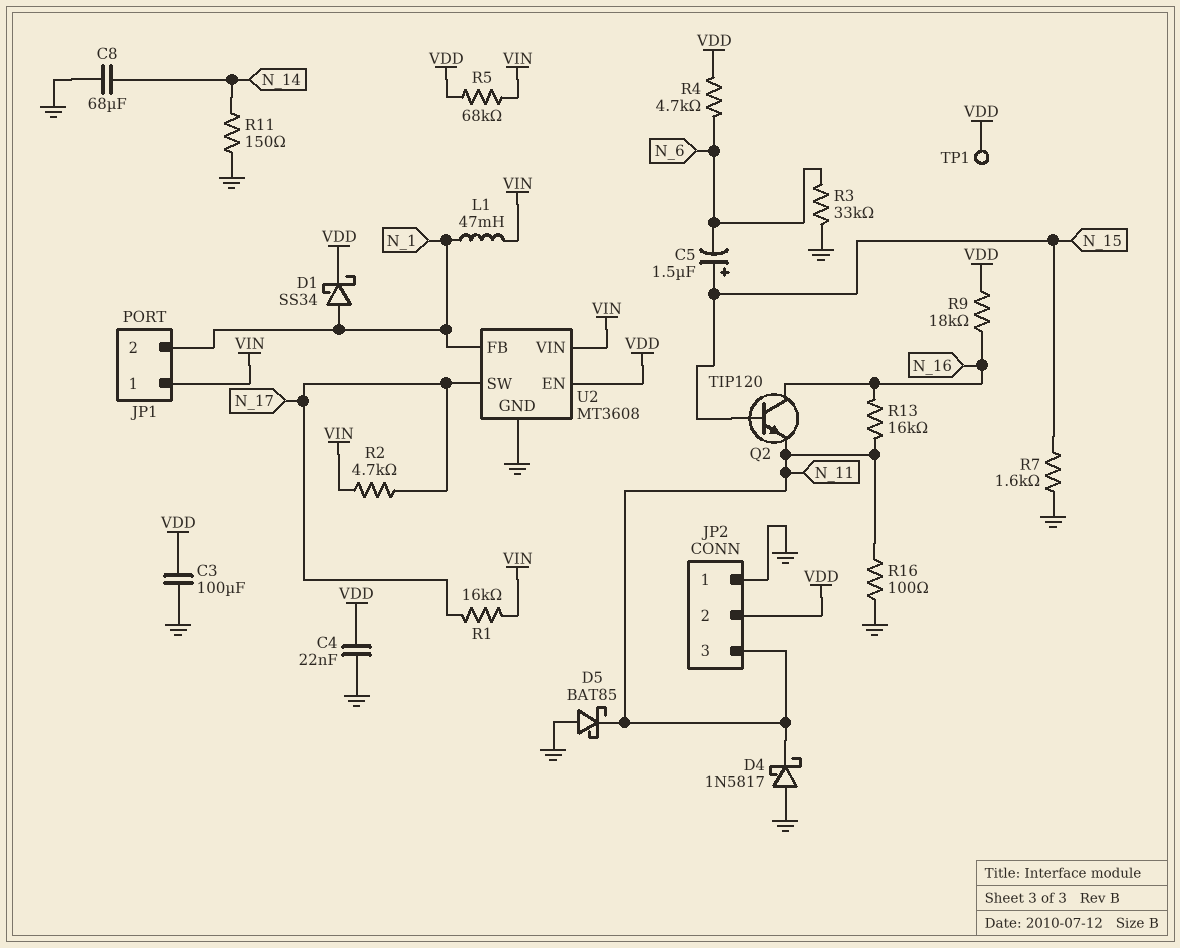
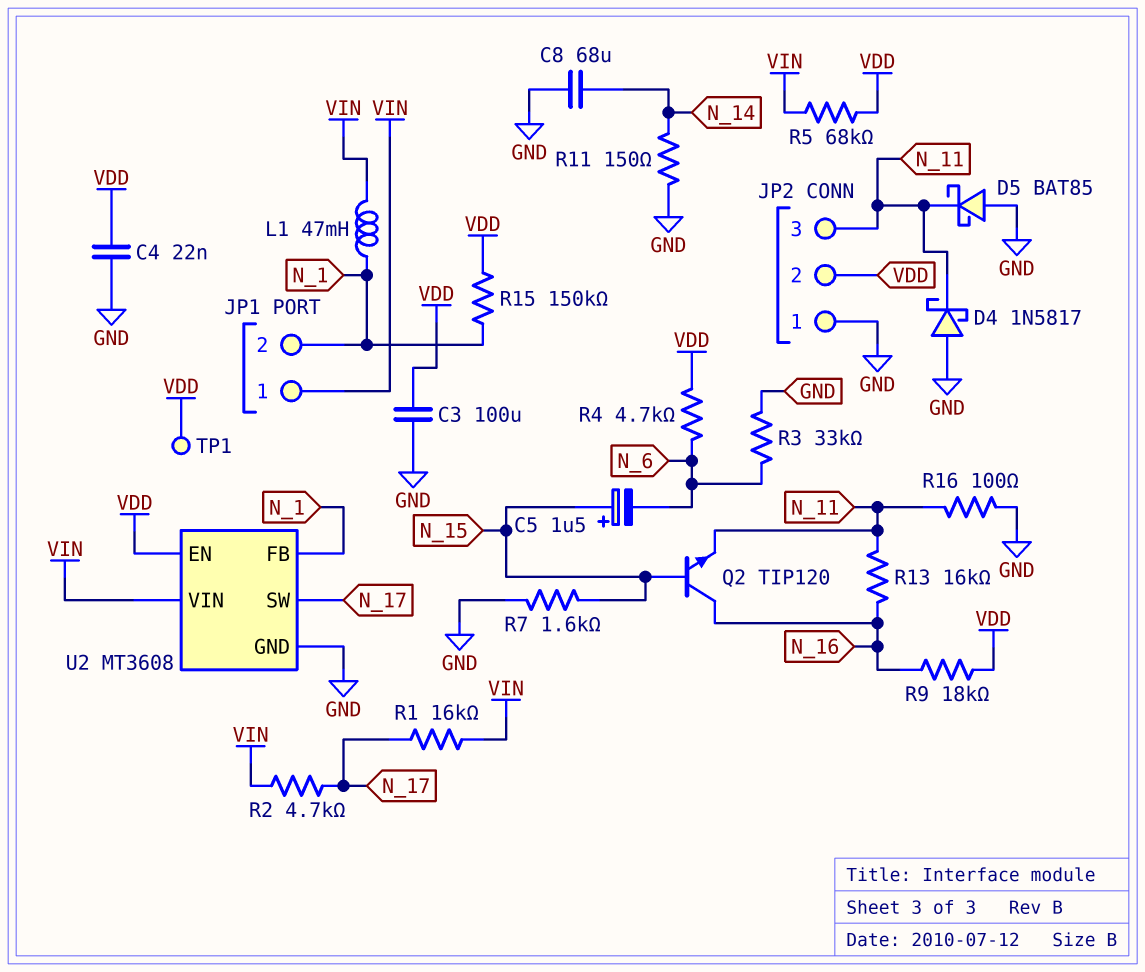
D1: schottky SS34 (A N_1, K VDD) -> none
R15: none -> 150k (N_1, VDD)

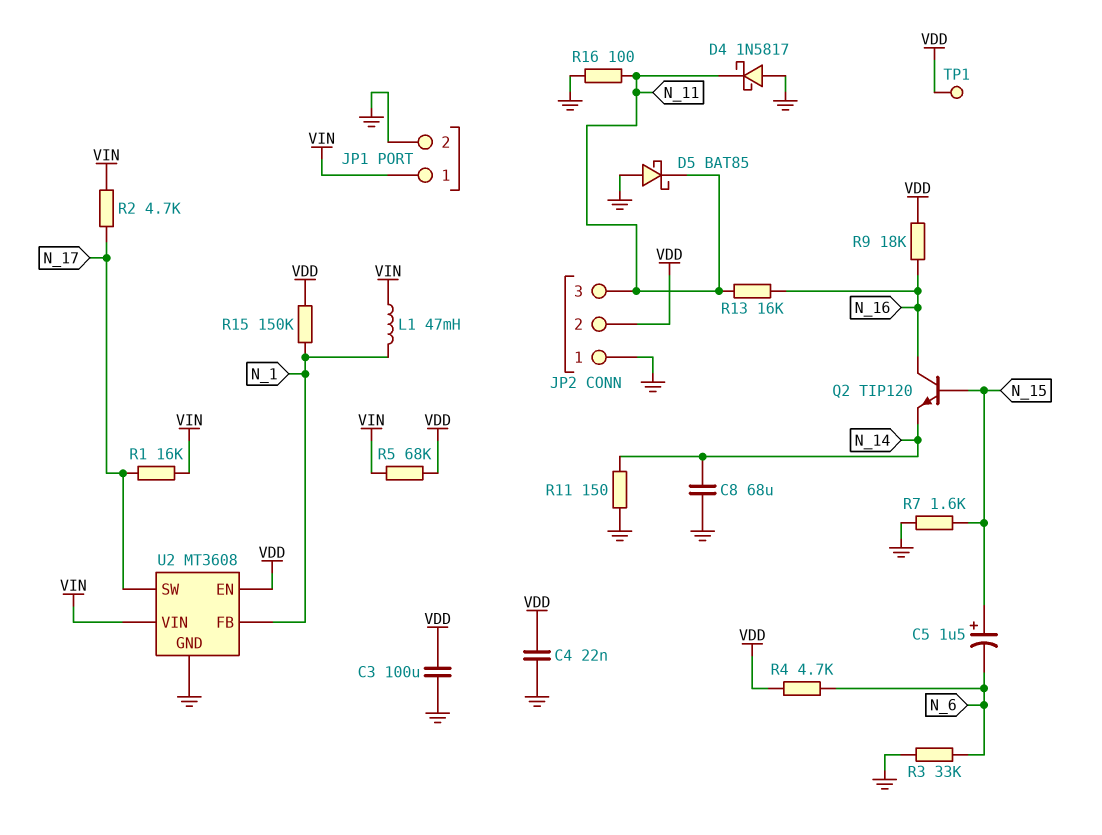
JP1 pin 2: N_1 -> GND
Q2: NPN TIP120 (B N_15, C N_16, E N_11) -> NPN TIP120 (B N_15, C N_16, E N_14)

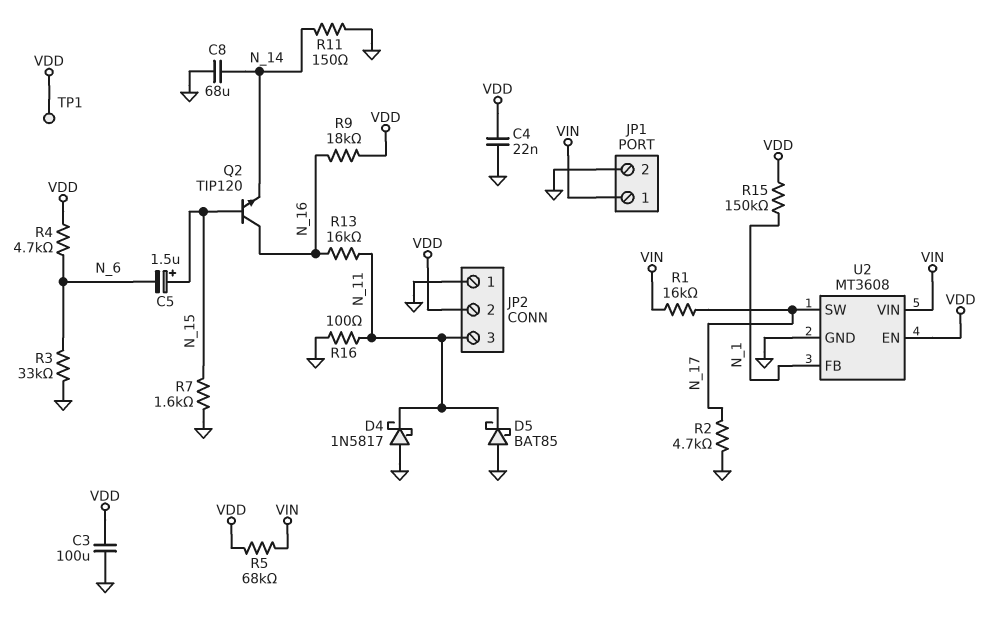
L1: 47mH (N_1, VIN) -> none
R2: 4.7k (N_17, VIN) -> 4.7k (GND, N_17)

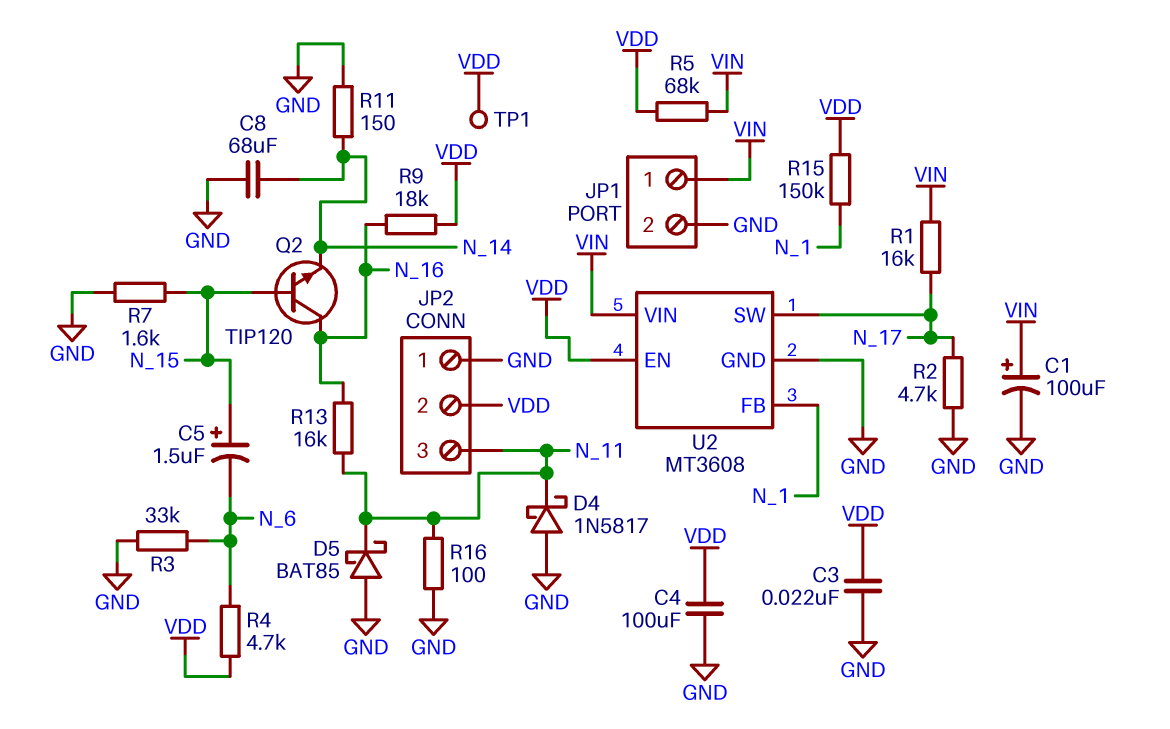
C1: none -> 100uF (plus VIN, minus GND)
C3: 100uF (GND, VDD) -> 22nF (GND, VDD)
C4: 22nF (GND, VDD) -> 100uF (GND, VDD)

